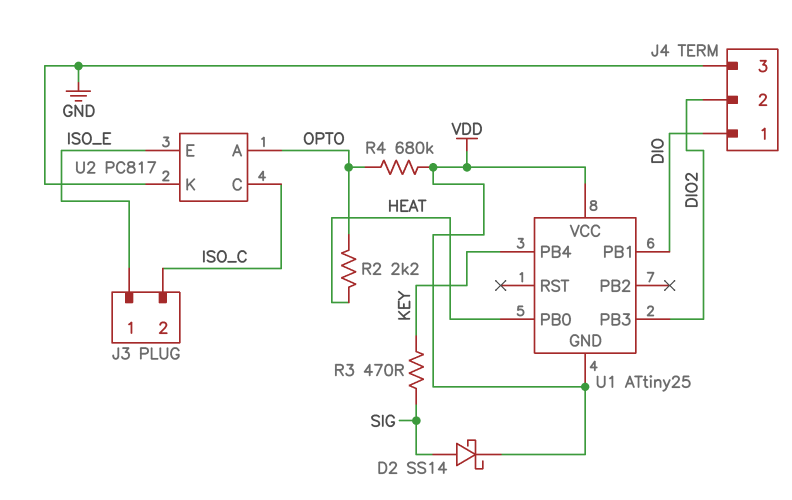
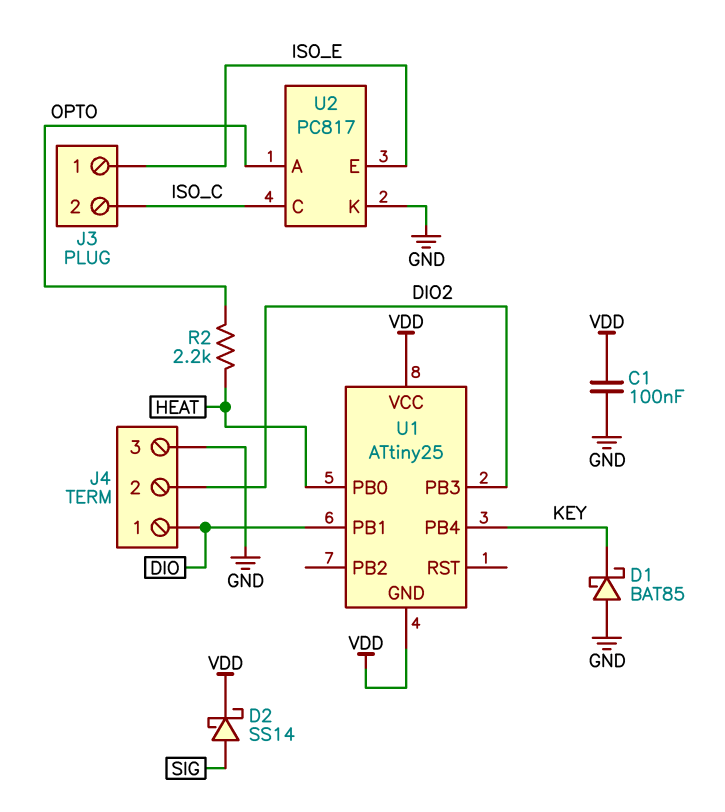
C1: none -> 100nF (GND, VDD)
D1: none -> schottky BAT85 (A GND, K KEY)
R3: 470 (KEY, SIG) -> none
R4: 680k (OPTO, VDD) -> none

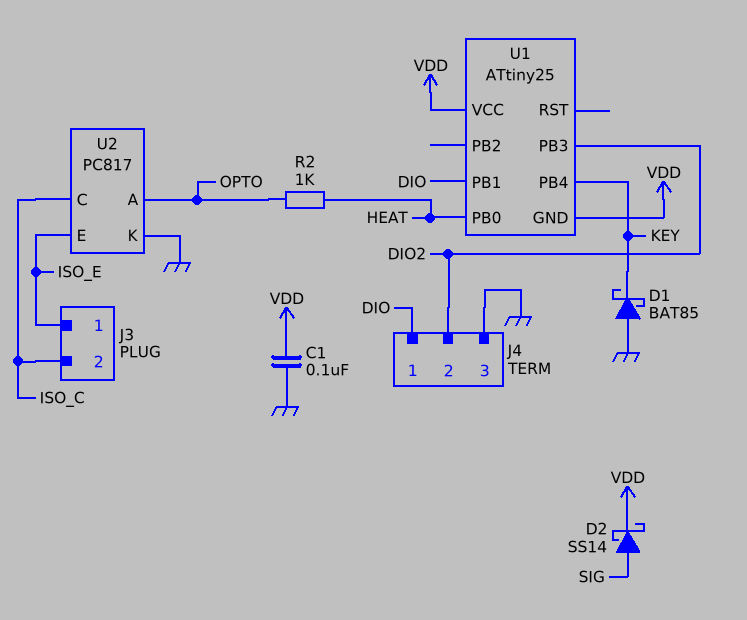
R2: 2.2k (HEAT, OPTO) -> 1k (HEAT, OPTO)

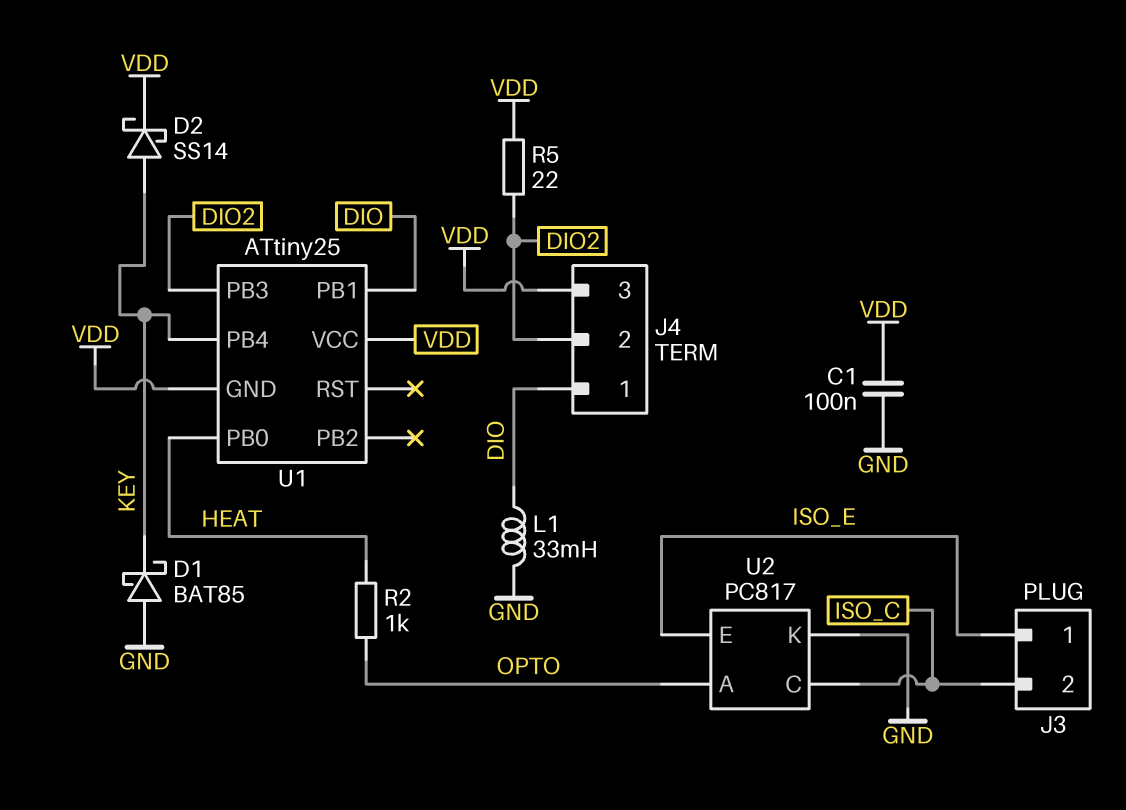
D2: schottky SS14 (A SIG, K VDD) -> schottky SS14 (A KEY, K VDD)
J4 pin 3: GND -> VDD
L1: none -> 33mH (DIO, GND)
R5: none -> 22 (DIO2, VDD)

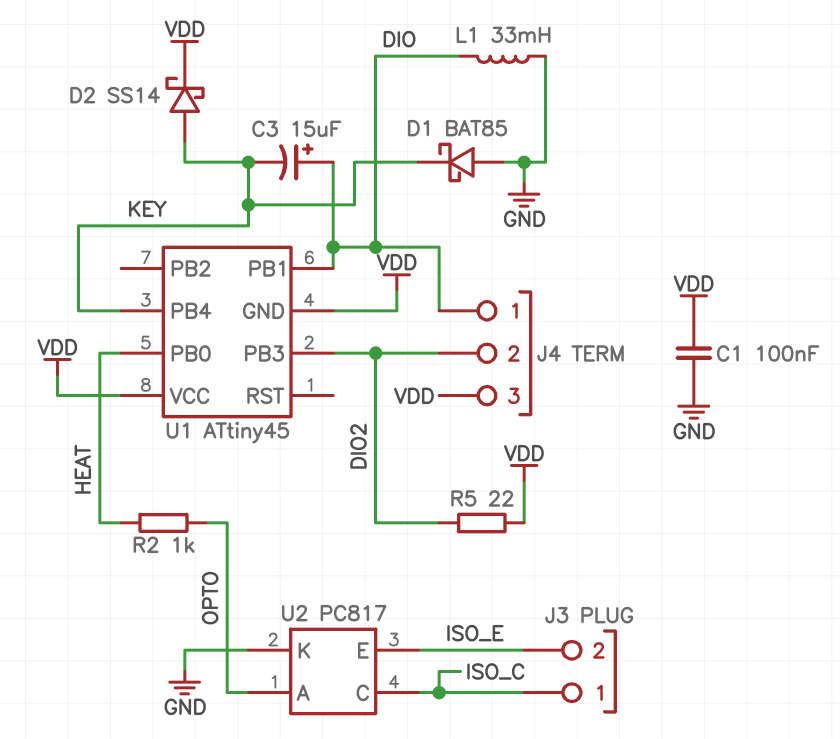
C3: none -> 15uF (plus DIO, minus KEY)
J3 pin 1: ISO_E -> ISO_C
J3 pin 2: ISO_C -> ISO_E
U1: ATtiny25 -> ATtiny45

